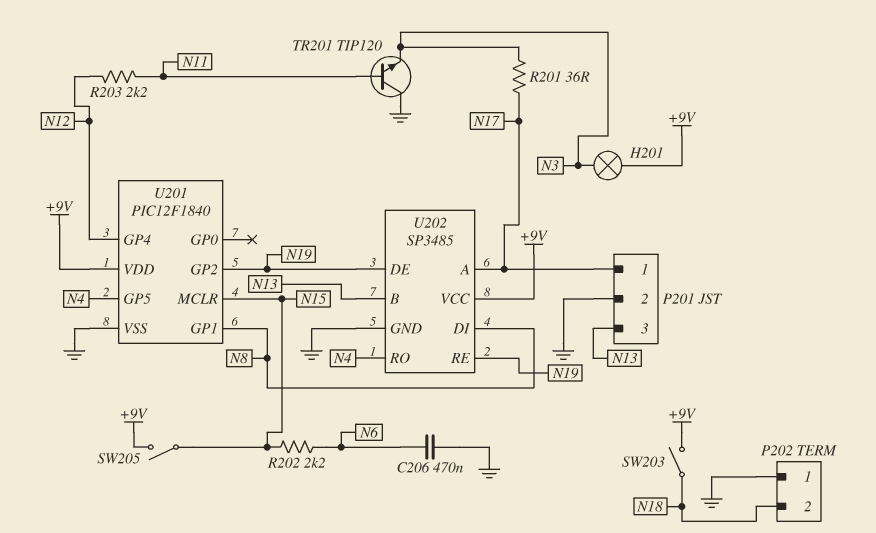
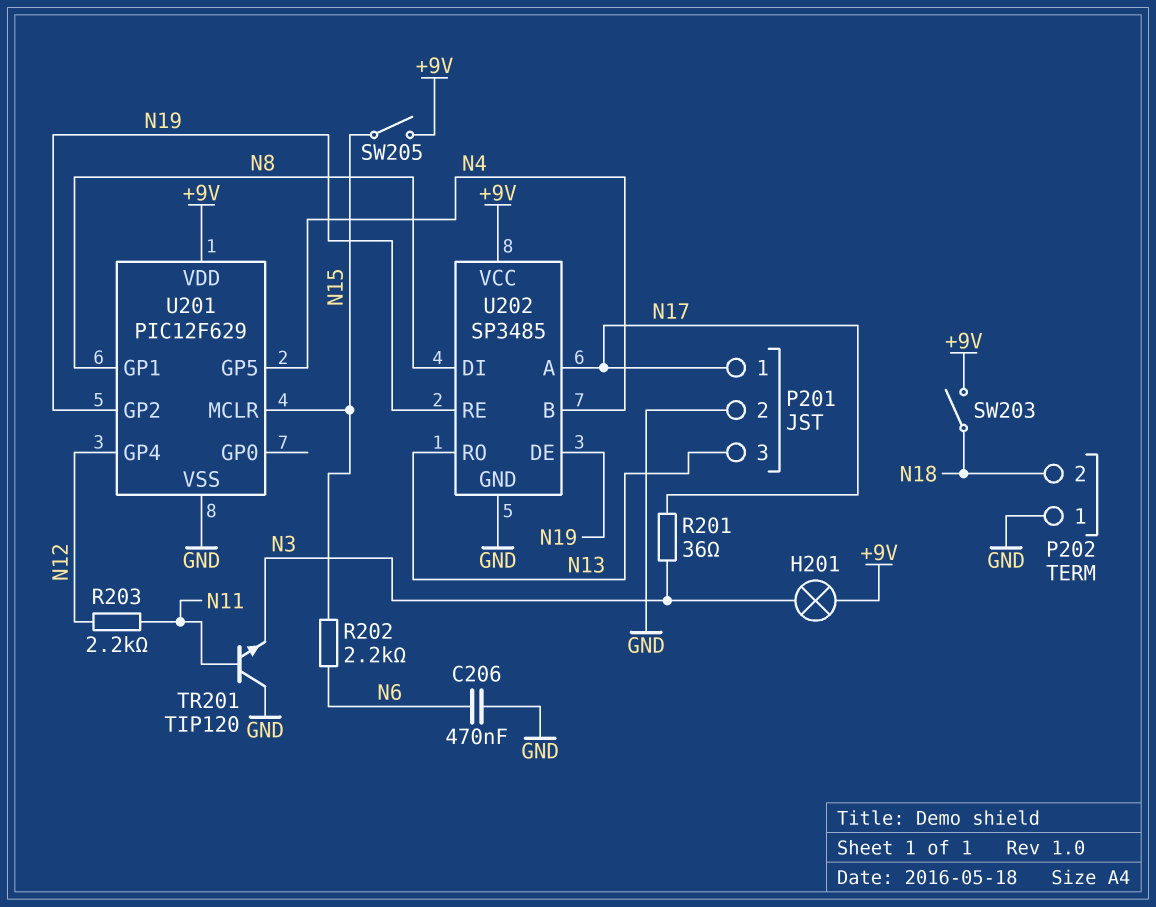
U201: PIC12F1840 -> PIC12F629
U202 pin B: N13 -> N4
U202 pin RO: N4 -> N13

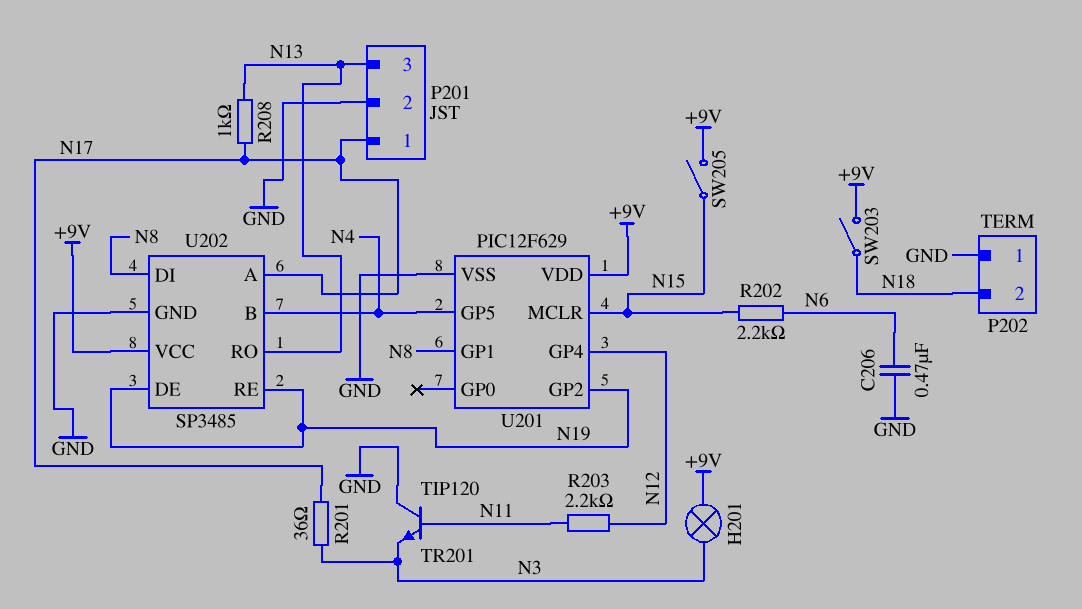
R208: none -> 1k (N13, N17)

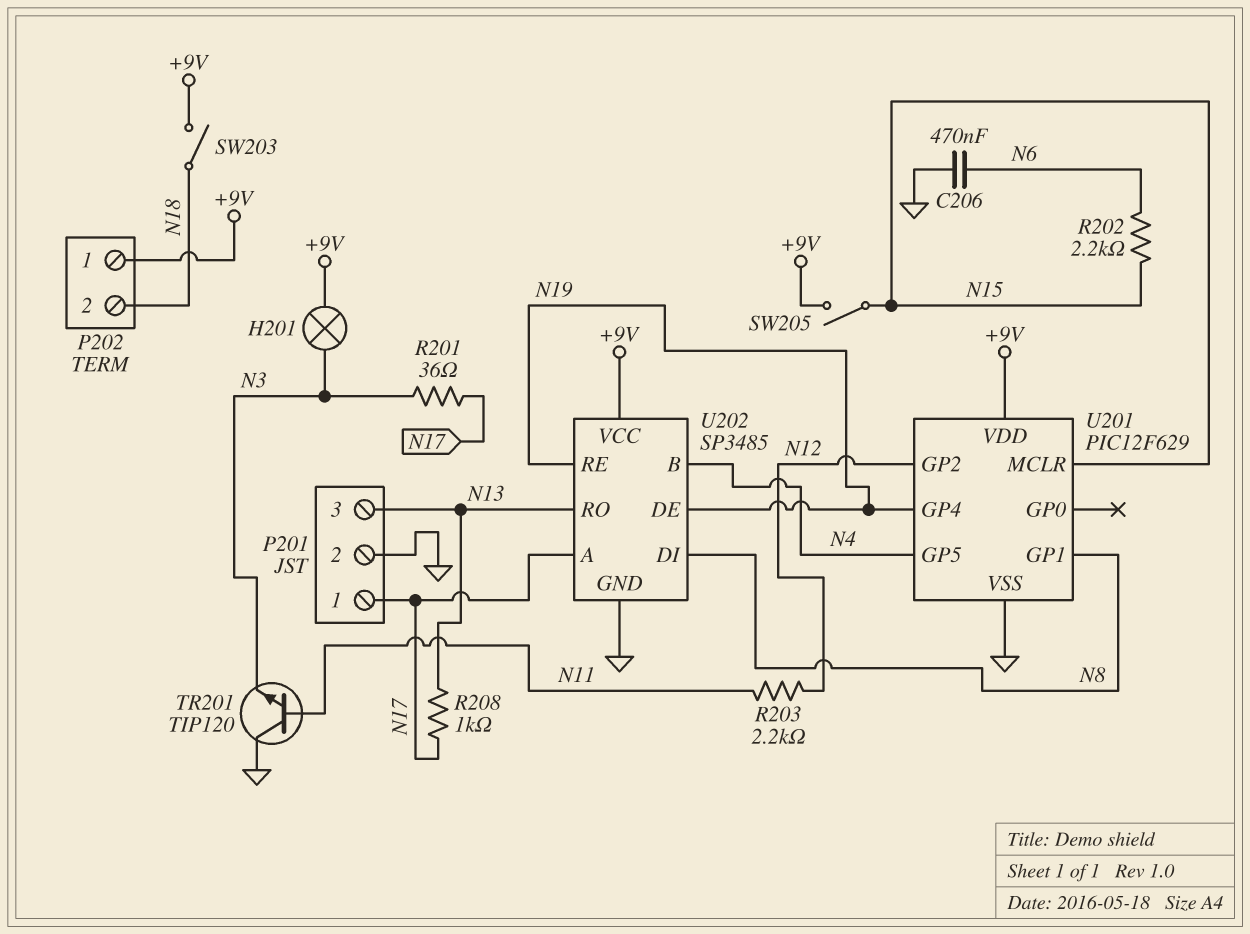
P202 pin 1: GND -> +9V
U201 pin GP2: N19 -> N12
U201 pin GP4: N12 -> N19

